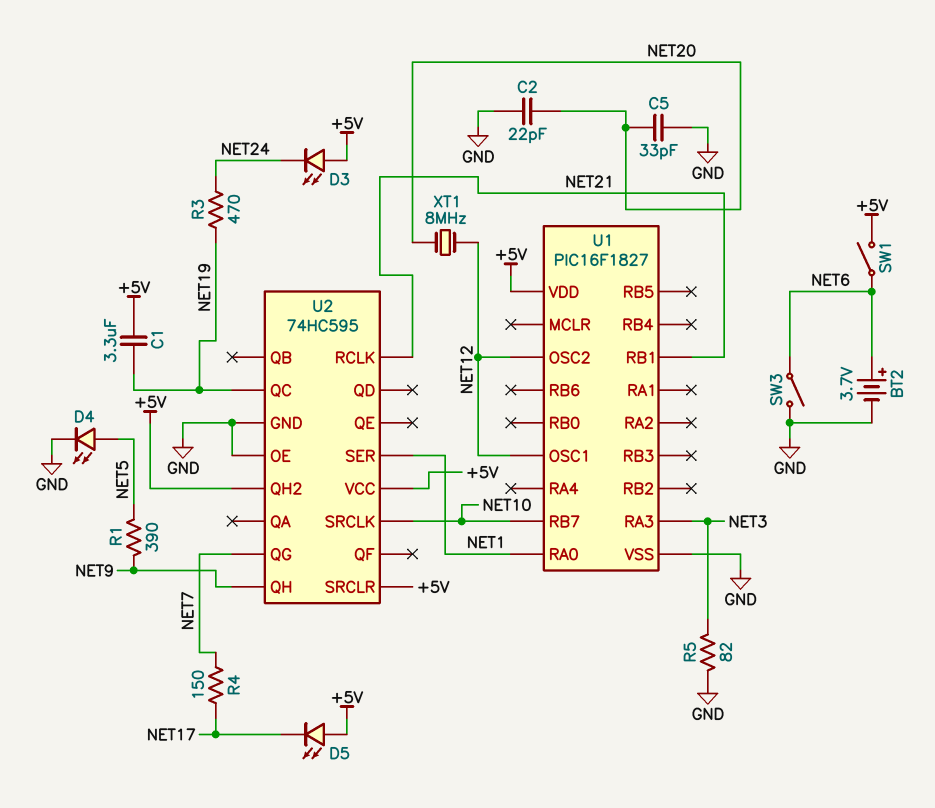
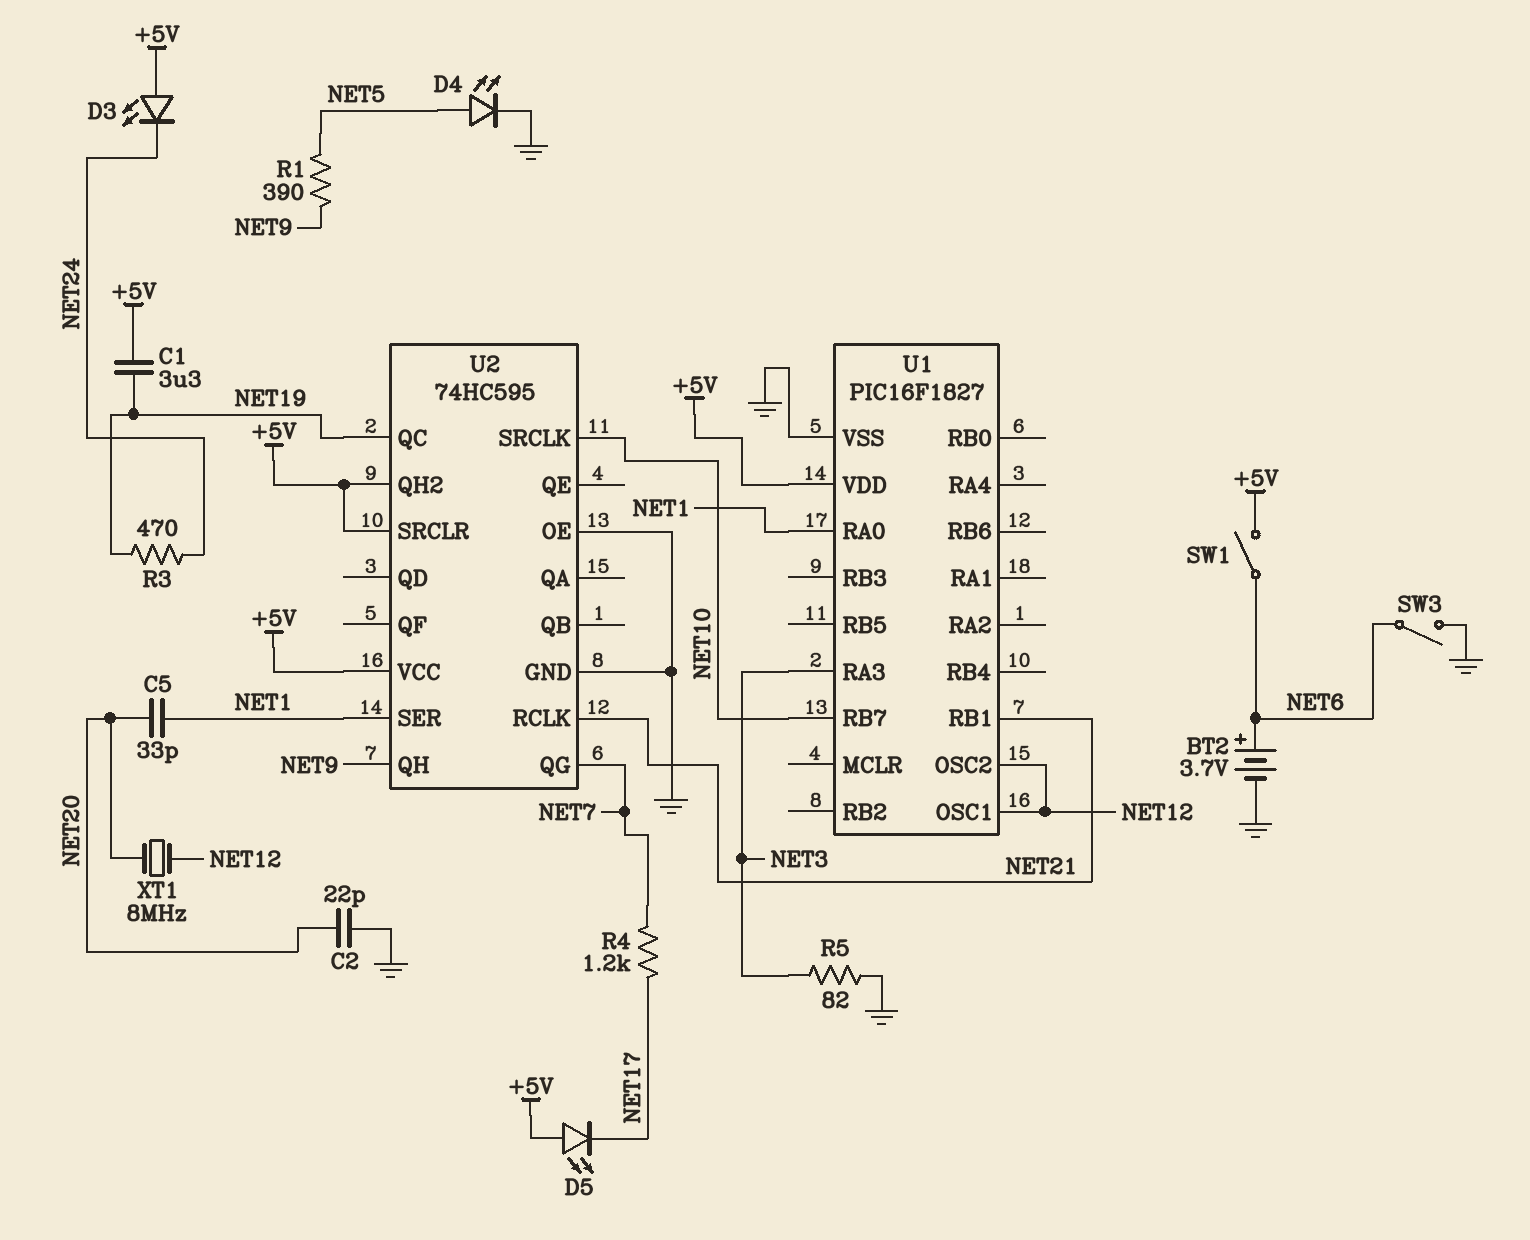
C5: 33pF (GND, NET20) -> 33pF (NET1, NET20)
R4: 150 (NET7, NET17) -> 1.2k (NET7, NET17)

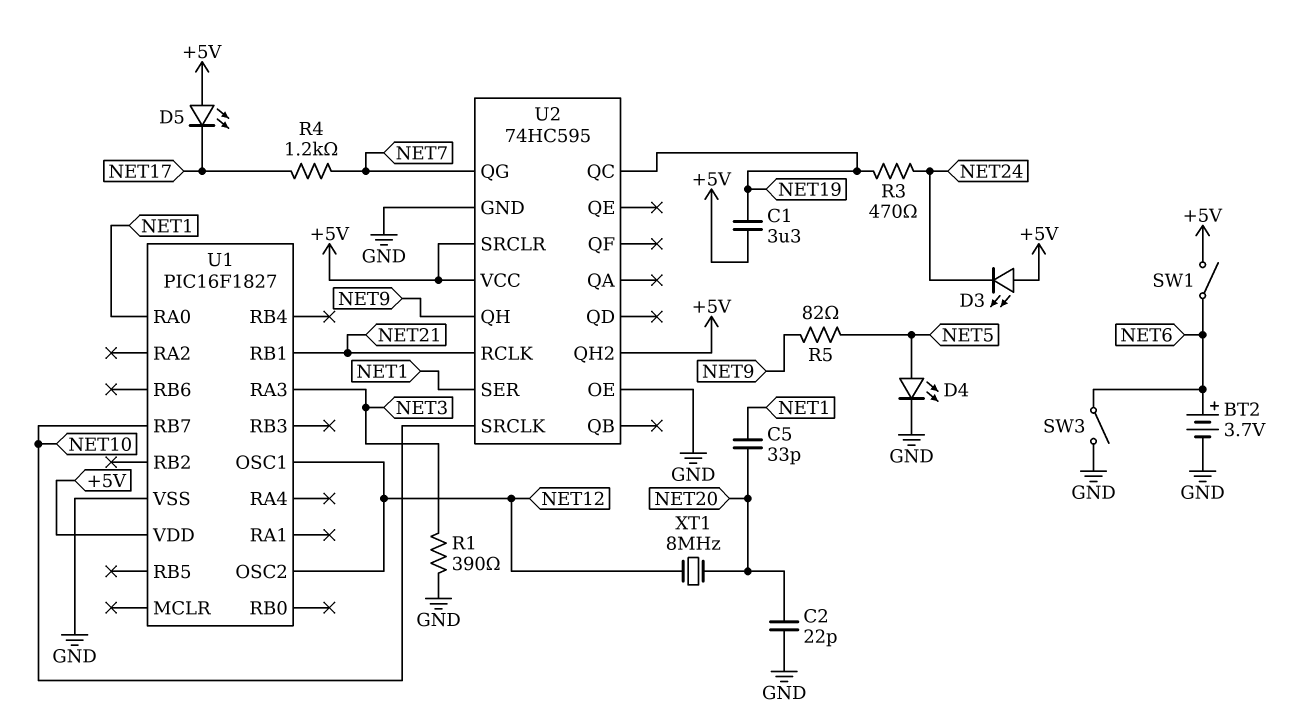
R1: 390 (NET5, NET9) -> 390 (GND, NET3)
R5: 82 (GND, NET3) -> 82 (NET5, NET9)

